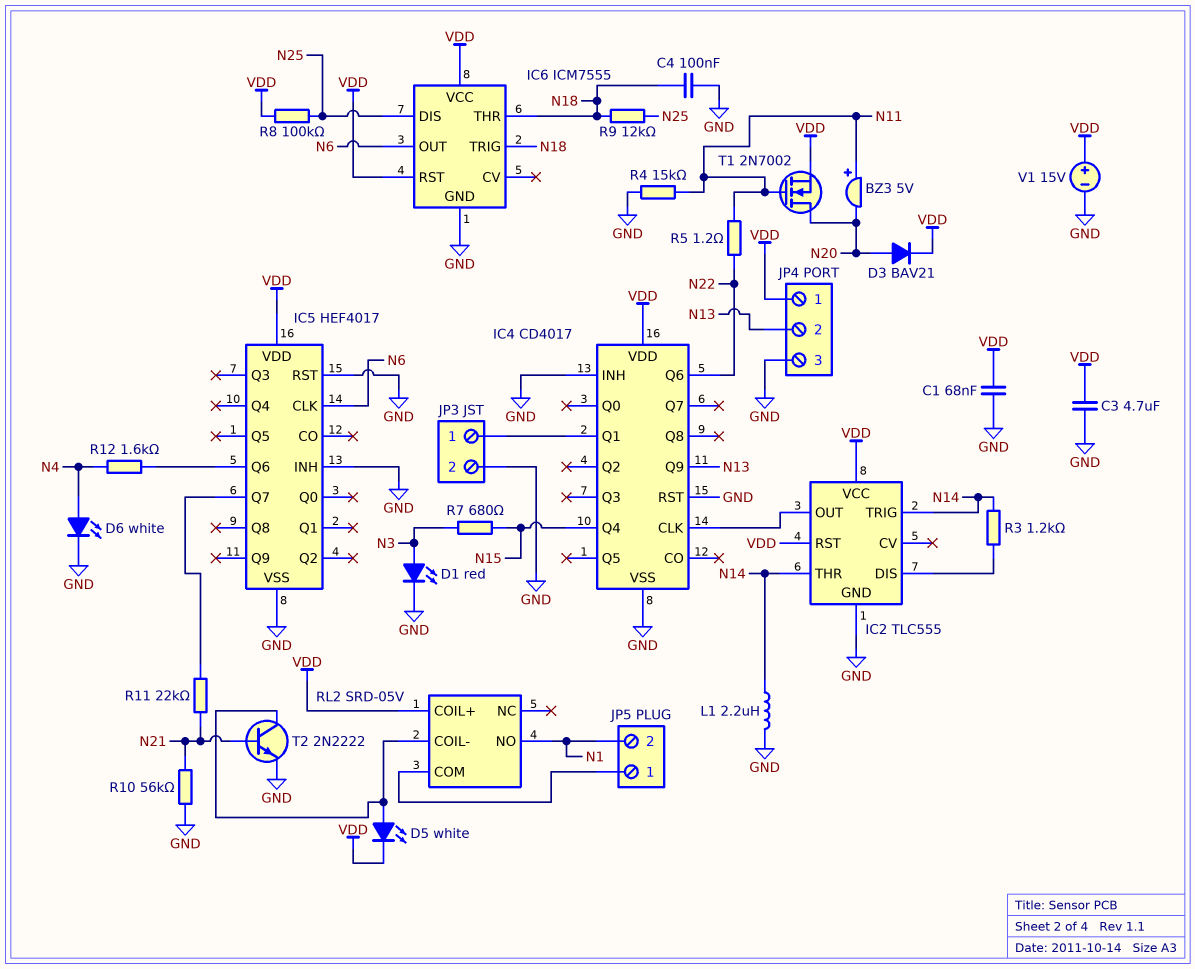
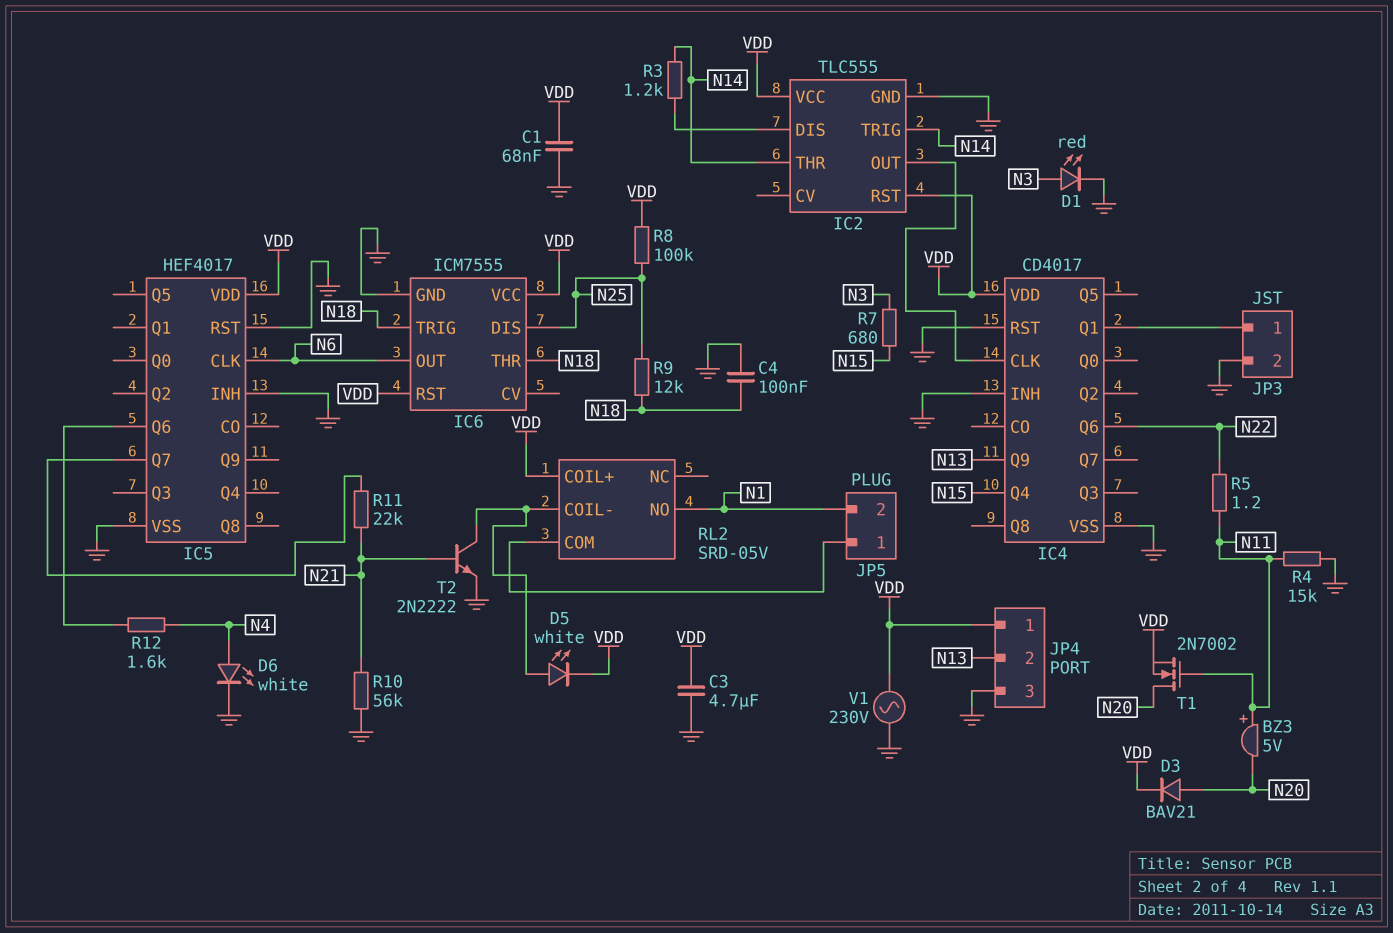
L1: 2.2uH (GND, N14) -> none
V1: 15V (plus VDD, minus GND) -> AC 230V (GND, VDD)

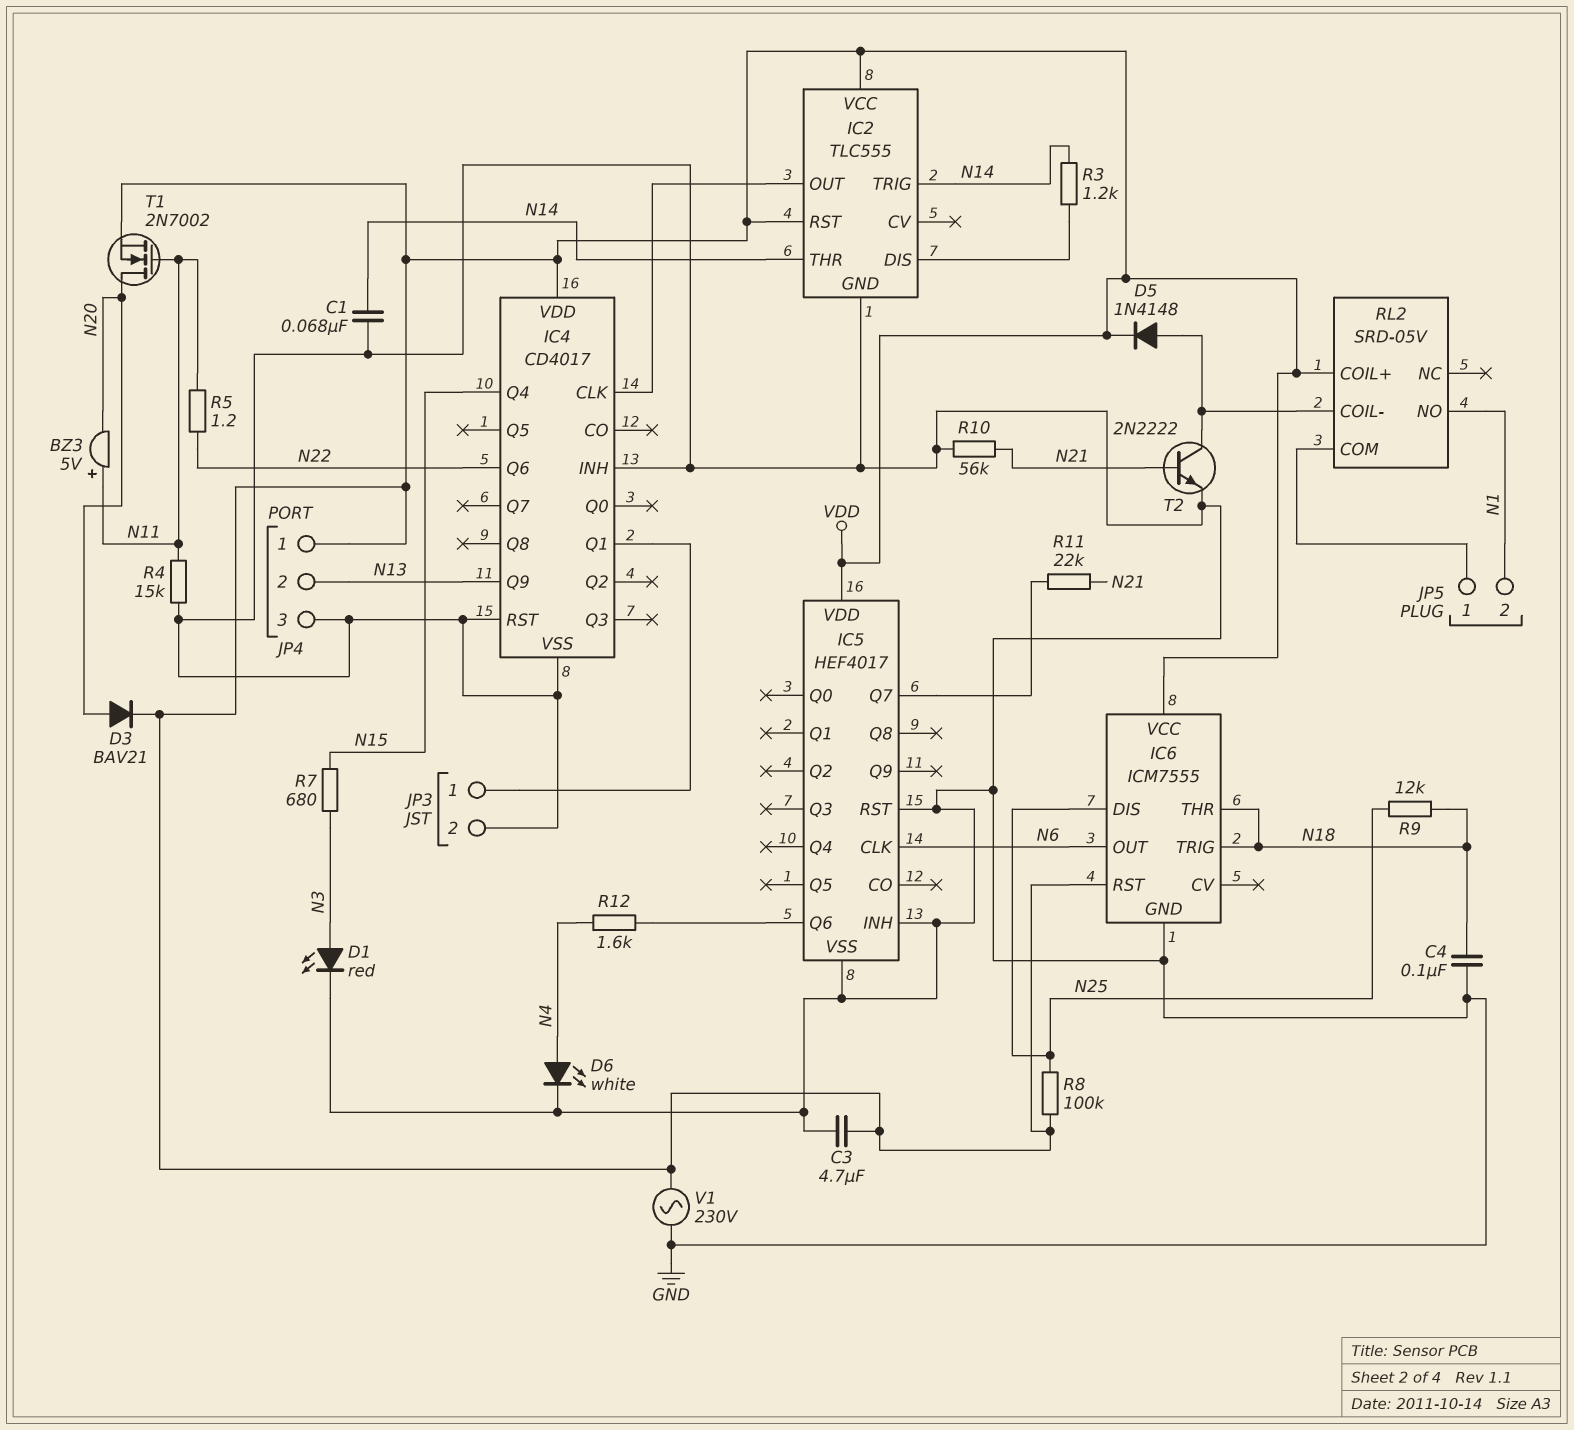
C1: 68nF (GND, VDD) -> 68nF (GND, N14)
D5: LED white (A RL2/COIL-, K VDD) -> diode 1N4148 (A RL2/COIL-, K VDD)

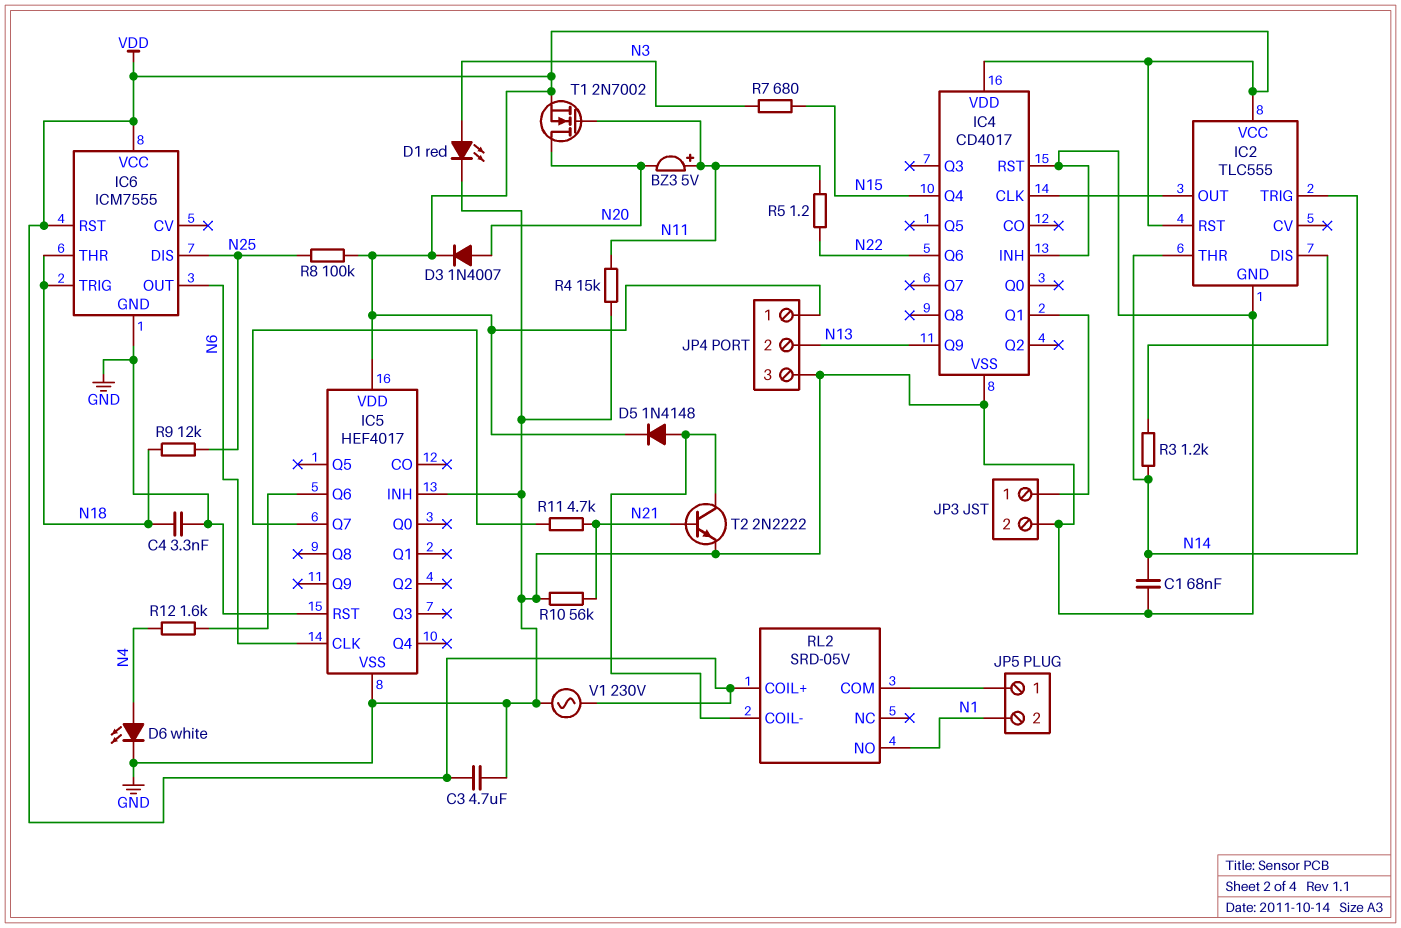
C4: 100nF (GND, N18) -> 3.3nF (GND, N18)
D3: diode BAV21 (A N20, K VDD) -> diode 1N4007 (A N20, K VDD)
R11: 22k (IC5/Q7, N21) -> 4.7k (IC5/Q7, N21)

